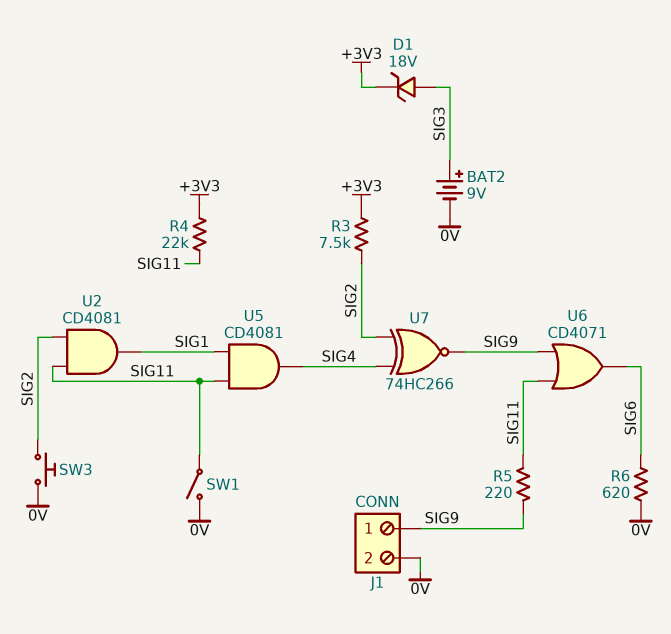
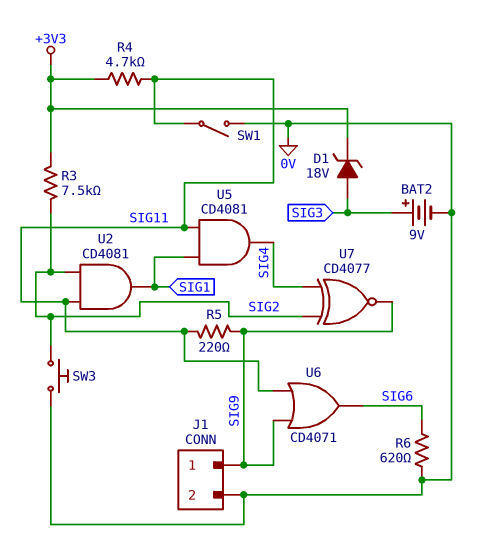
R4: 22k (+3V3, SIG11) -> 4.7k (+3V3, SIG11)
U7: XNOR 74HC266 (in SIG2, in SIG4, out SIG9) -> XNOR CD4077 (in SIG2, in SIG4, out SIG9)

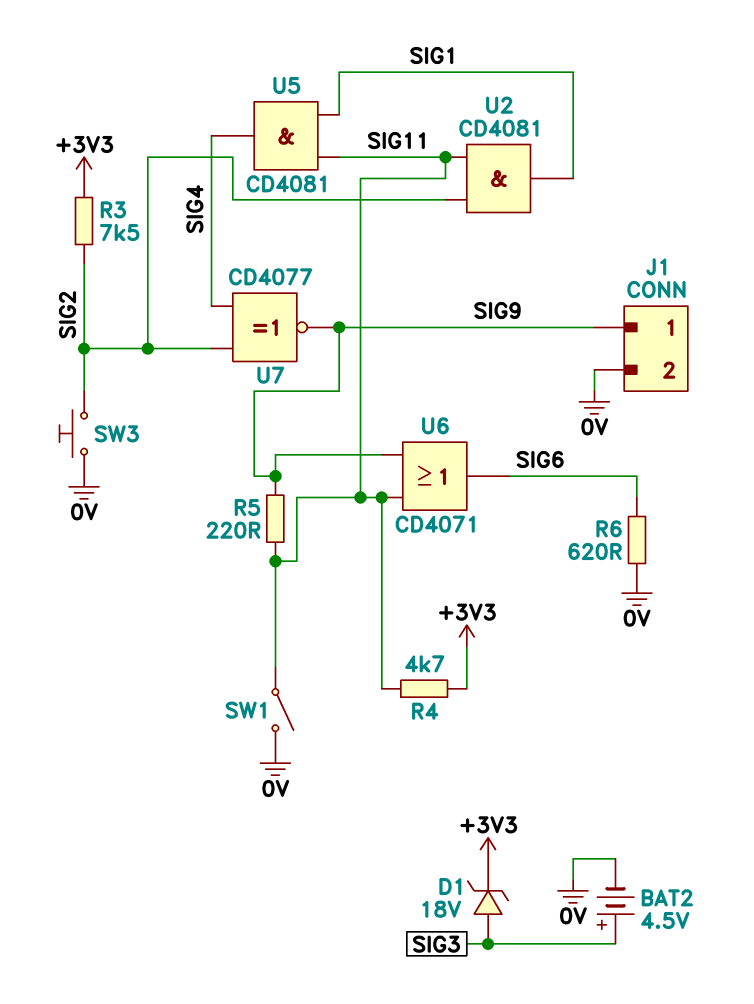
BAT2: 9V (plus SIG3, minus 0V) -> 4.5V (plus SIG3, minus 0V)

